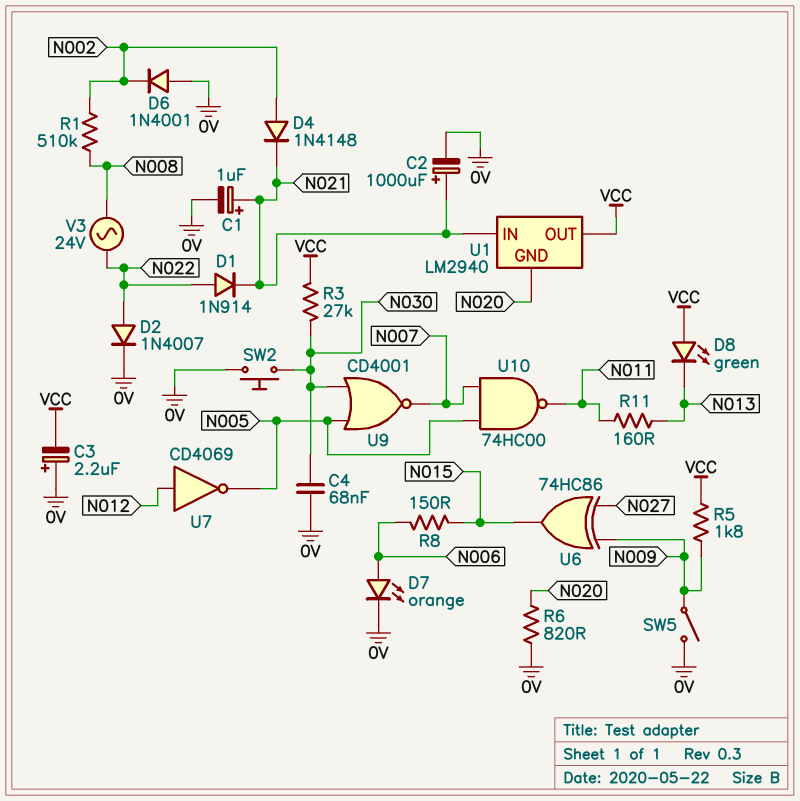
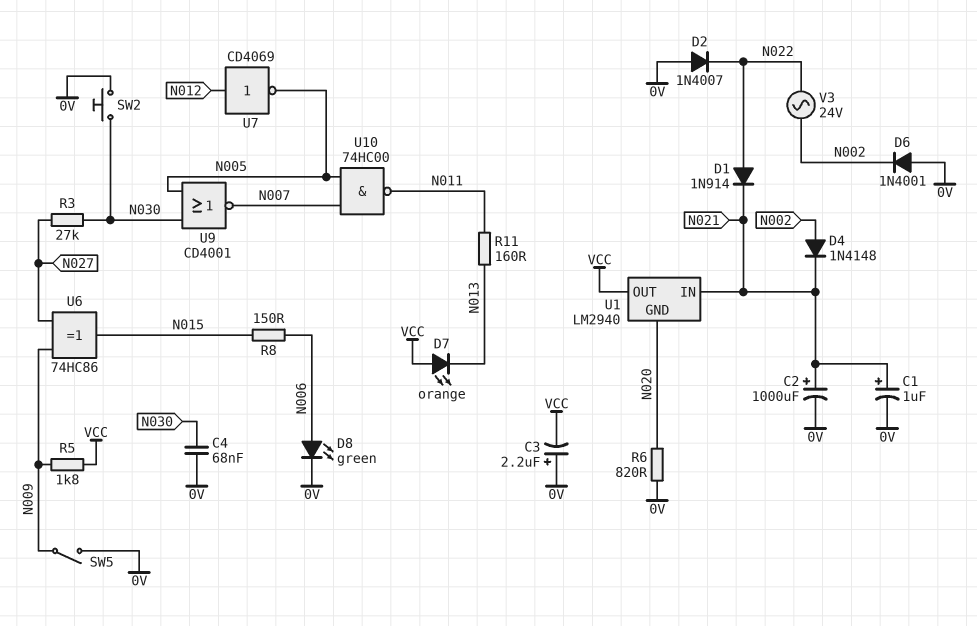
D2: diode 1N4007 (A N022, K 0V) -> diode 1N4007 (A 0V, K N022)
D7: LED orange (A N006, K 0V) -> LED orange (A VCC, K N013)
D8: LED green (A VCC, K N013) -> LED green (A N006, K 0V)
R1: 510k (N002, N008) -> none
R3: 27k (N030, VCC) -> 27k (N027, N030)
V3: AC 24V (N008, N022) -> AC 24V (N002, N022)

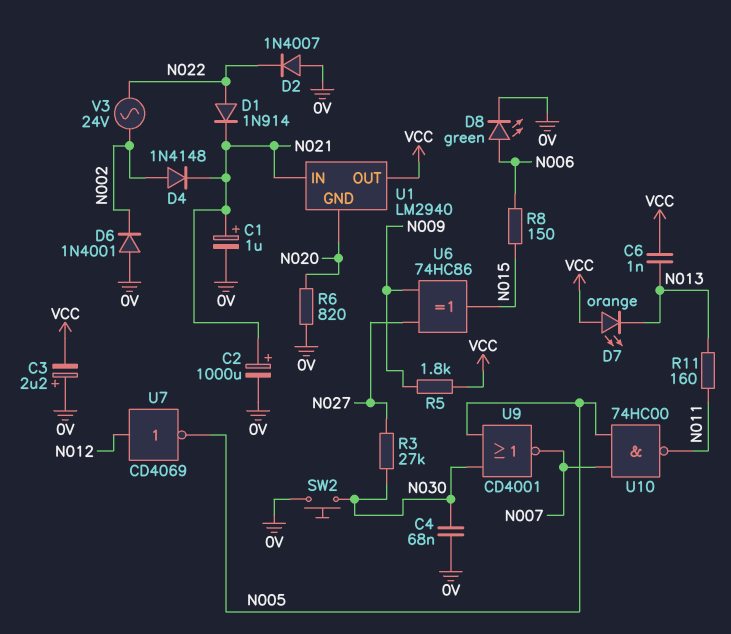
C6: none -> 1nF (N013, VCC)
SW5: switch (0V, N009) -> none

